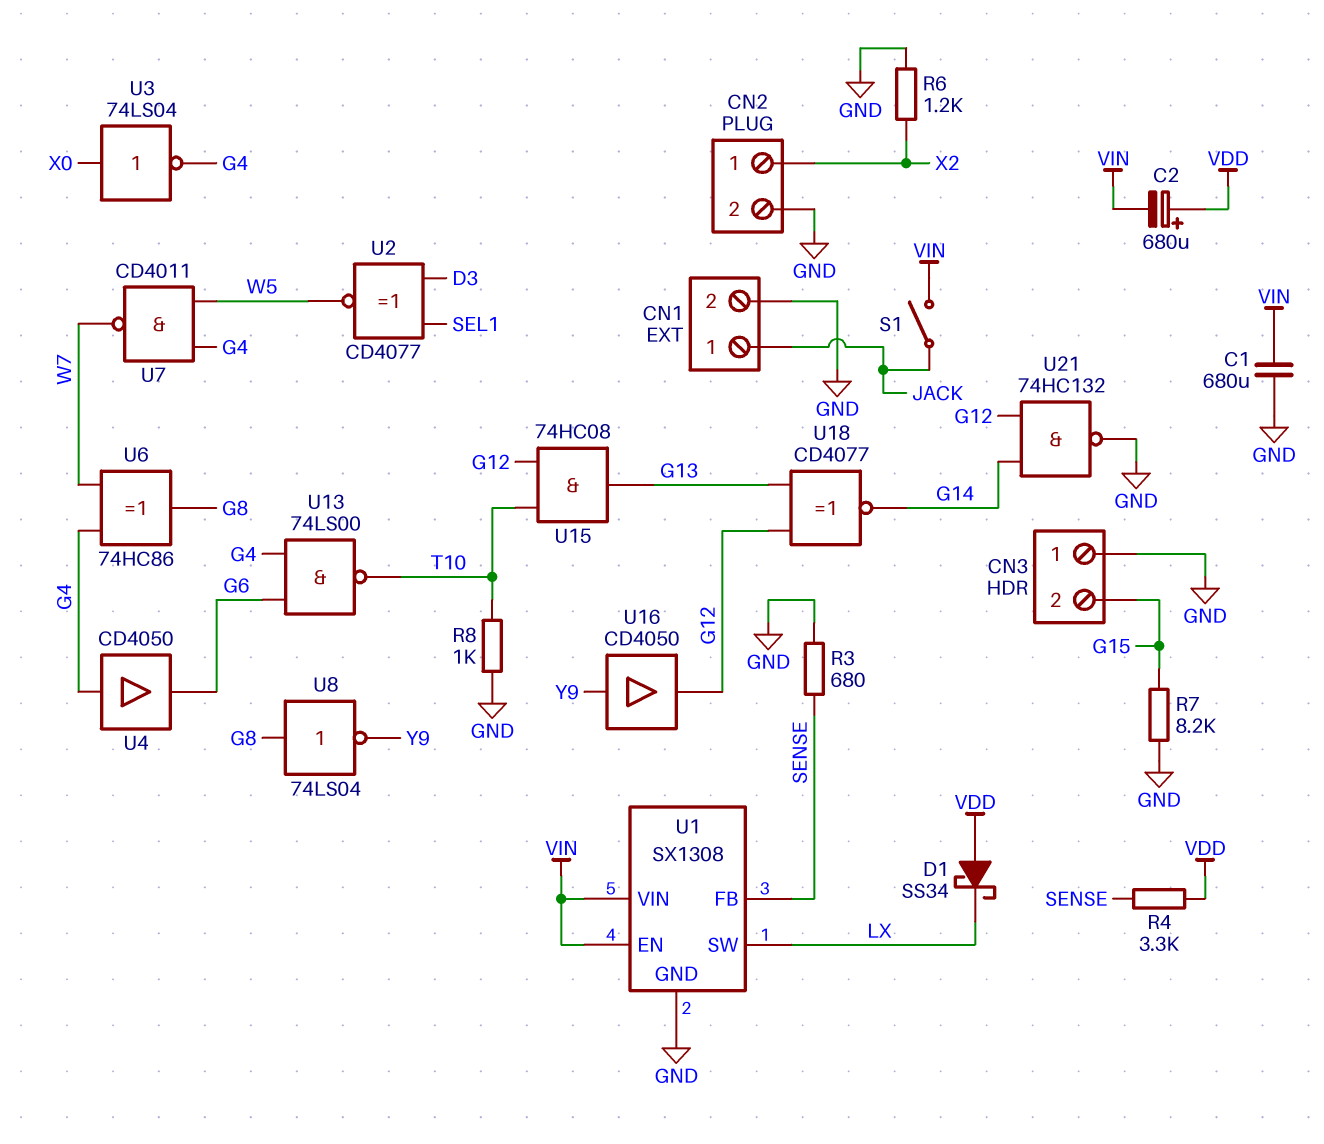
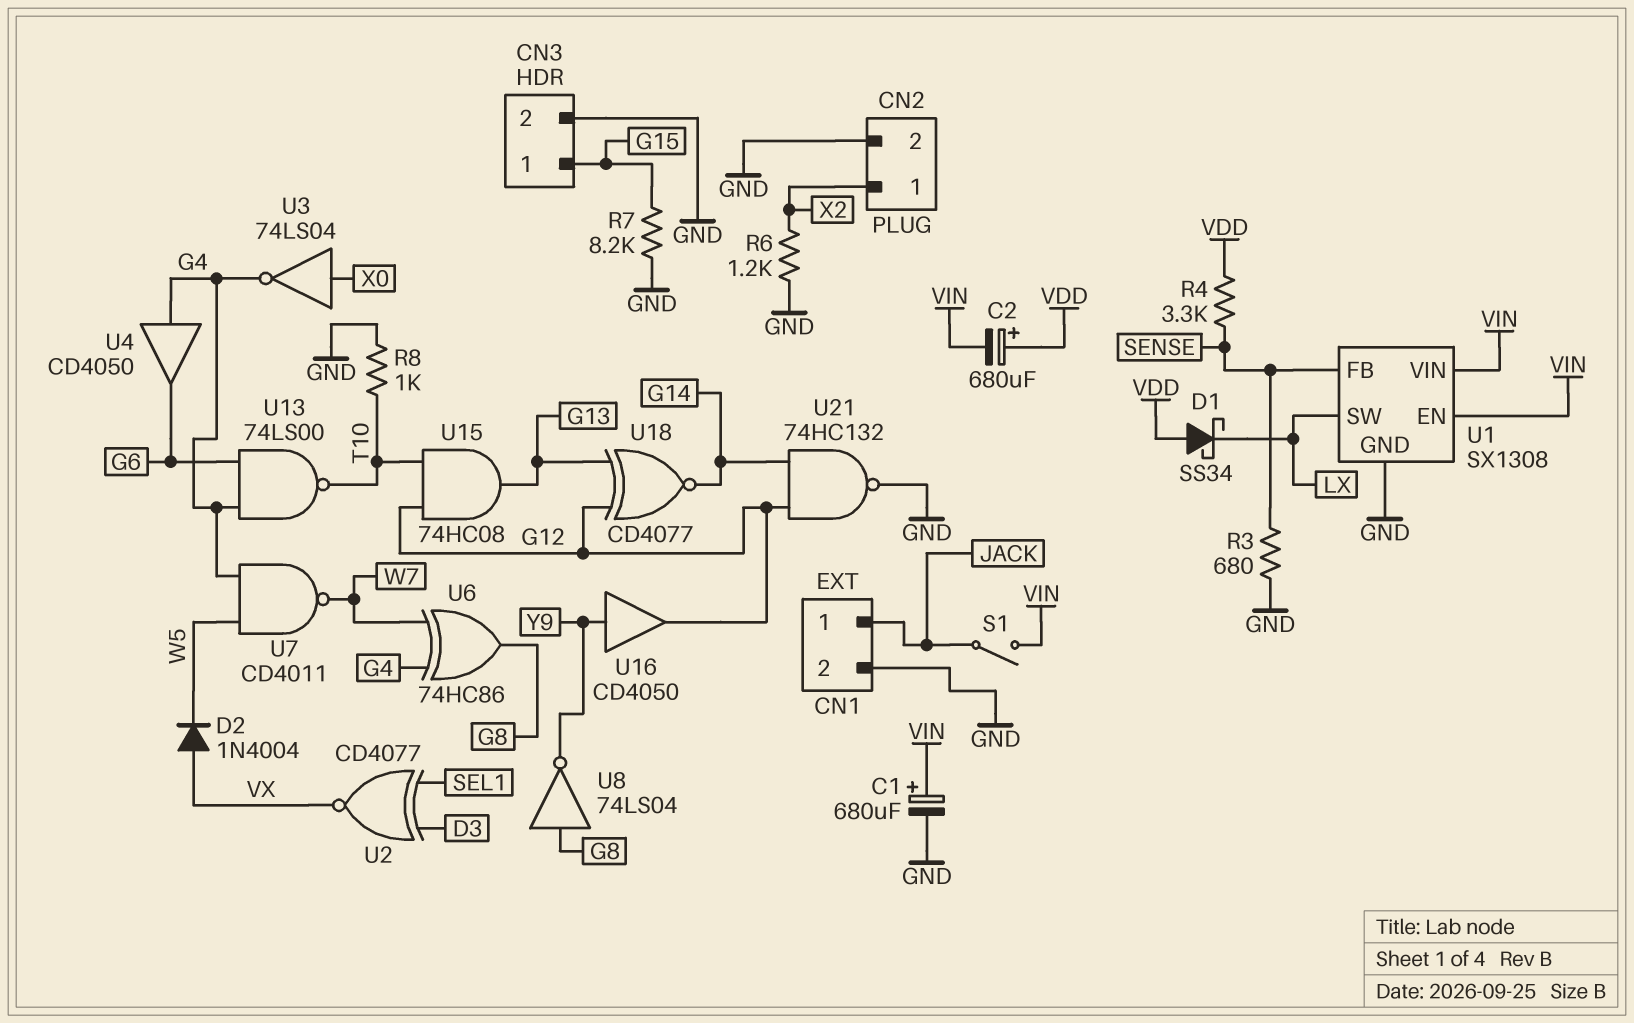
C1: 680uF (GND, VIN) -> 680uF (plus VIN, minus GND)
CN3 pin 1: GND -> G15
CN3 pin 2: G15 -> GND
D2: none -> diode 1N4004 (A VX, K W5)
U2: XNOR CD4077 (in D3, in SEL1, out W5) -> XNOR CD4077 (in D3, in SEL1, out VX)

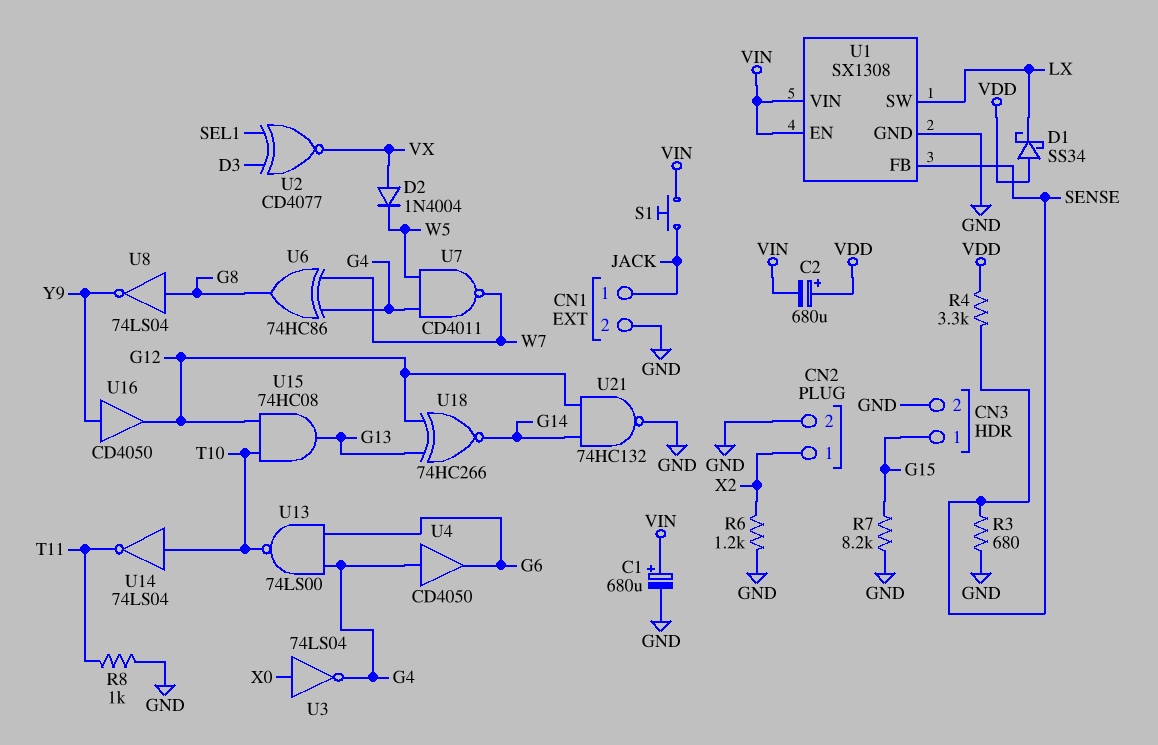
R8: 1k (GND, T10) -> 1k (GND, T11)
S1: switch (JACK, VIN) -> button (JACK, VIN)
U14: none -> NOT 74LS04 (in T10, out T11)
U18: XNOR CD4077 (in G12, in G13, out G14) -> XNOR 74HC266 (in G12, in G13, out G14)

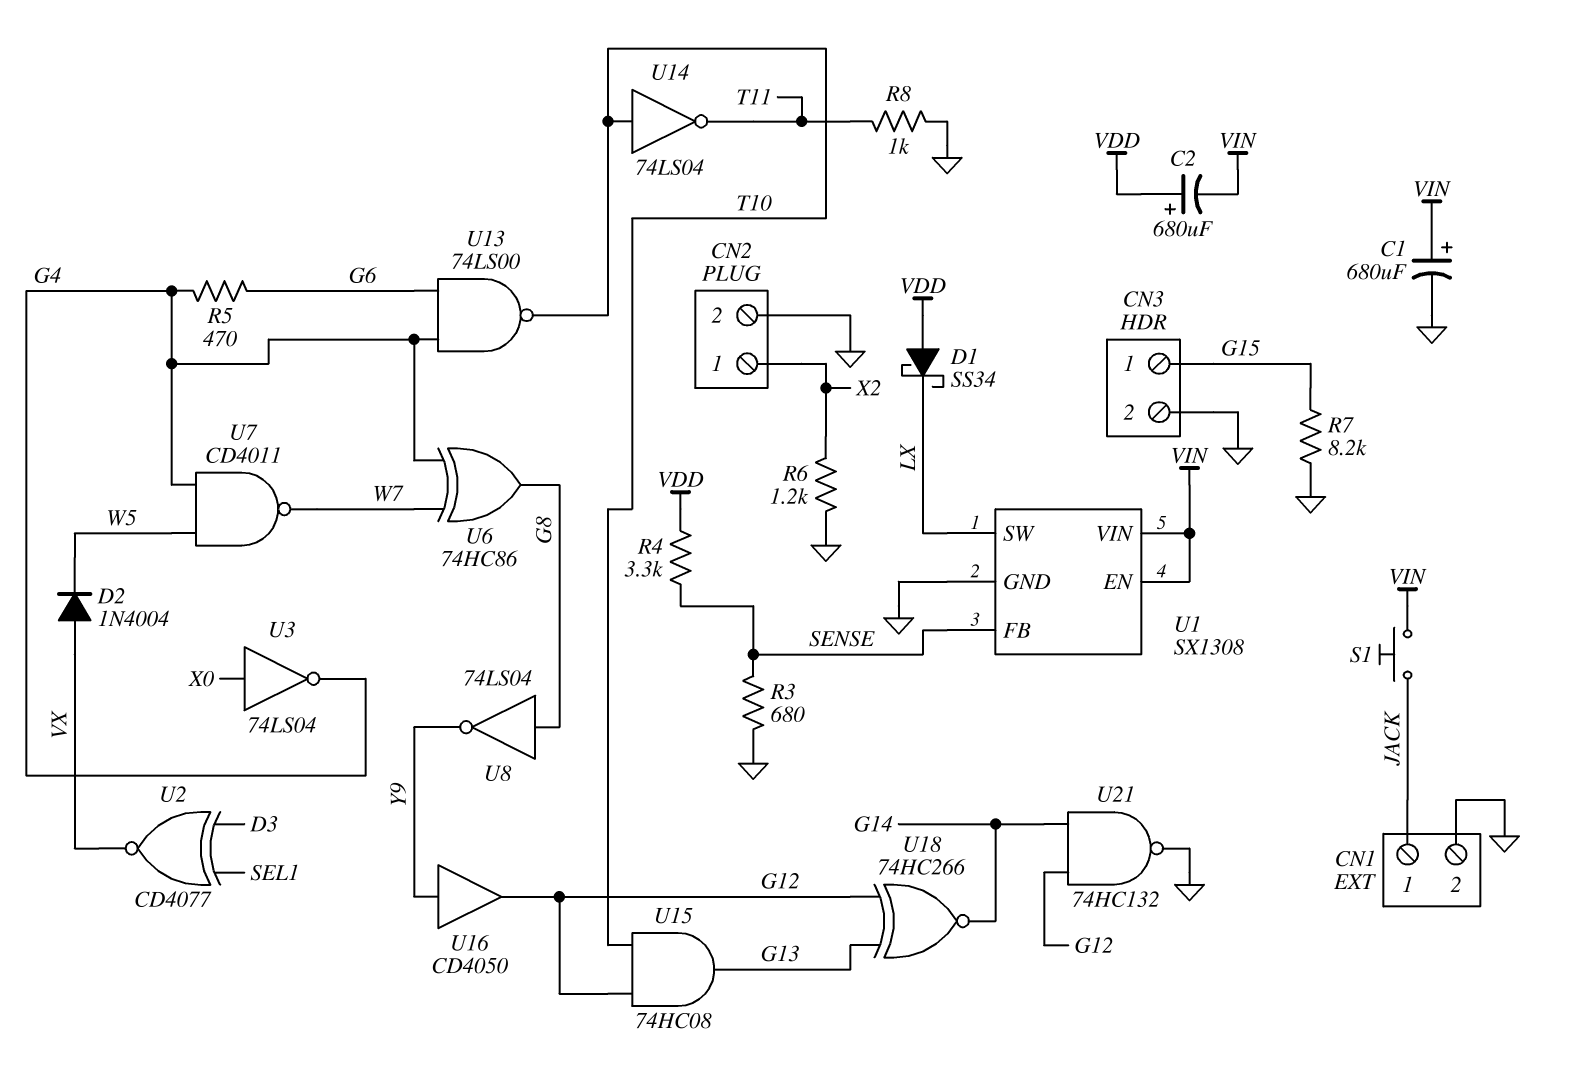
R5: none -> 470 (G4, G6)
U4: buffer CD4050 (in G4, out G6) -> none

